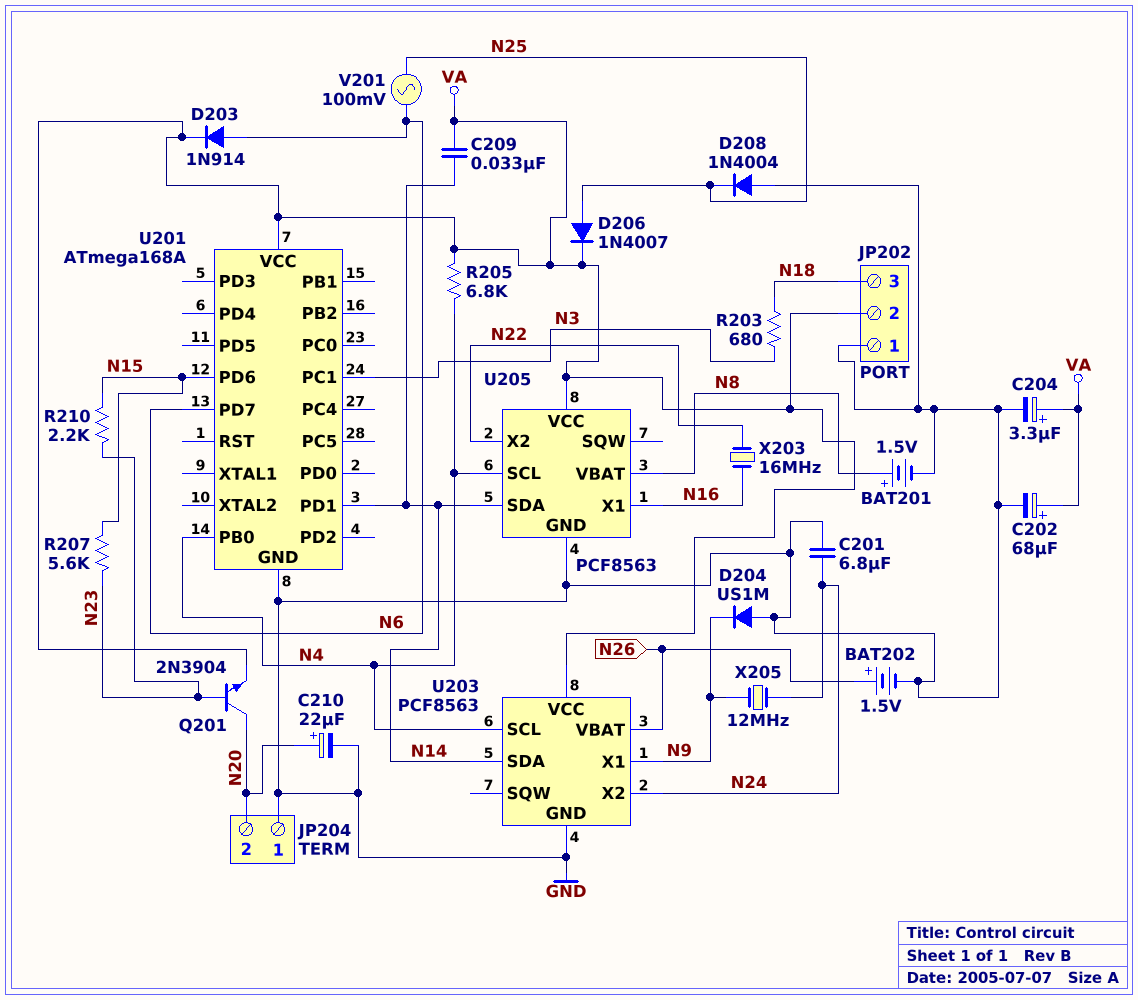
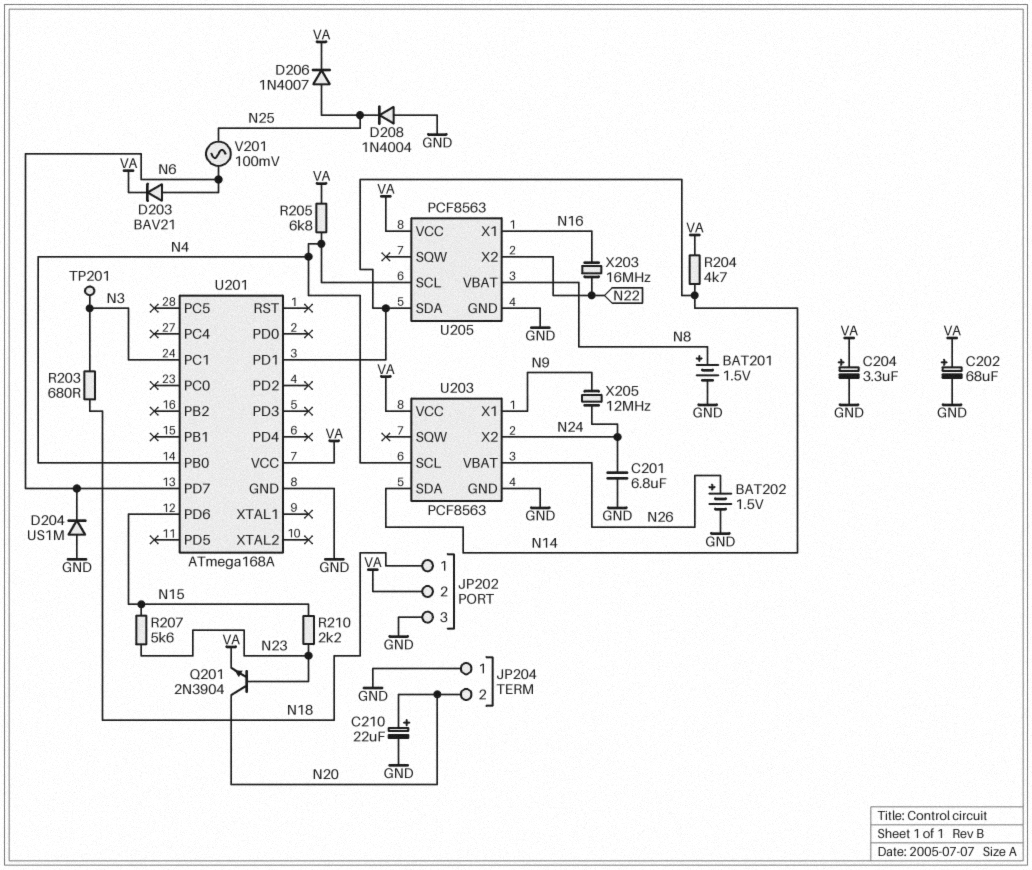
C209: 33nF (N14, VA) -> none
D203: diode 1N914 (A N6, K VA) -> diode BAV21 (A N6, K VA)
D204: diode US1M (A GND, K N9) -> diode US1M (A GND, K N6)
JP202 pin 1: GND -> N18
JP202 pin 3: N18 -> GND
R204: none -> 4.7k (N14, VA)
TP201: none -> test point (N3)

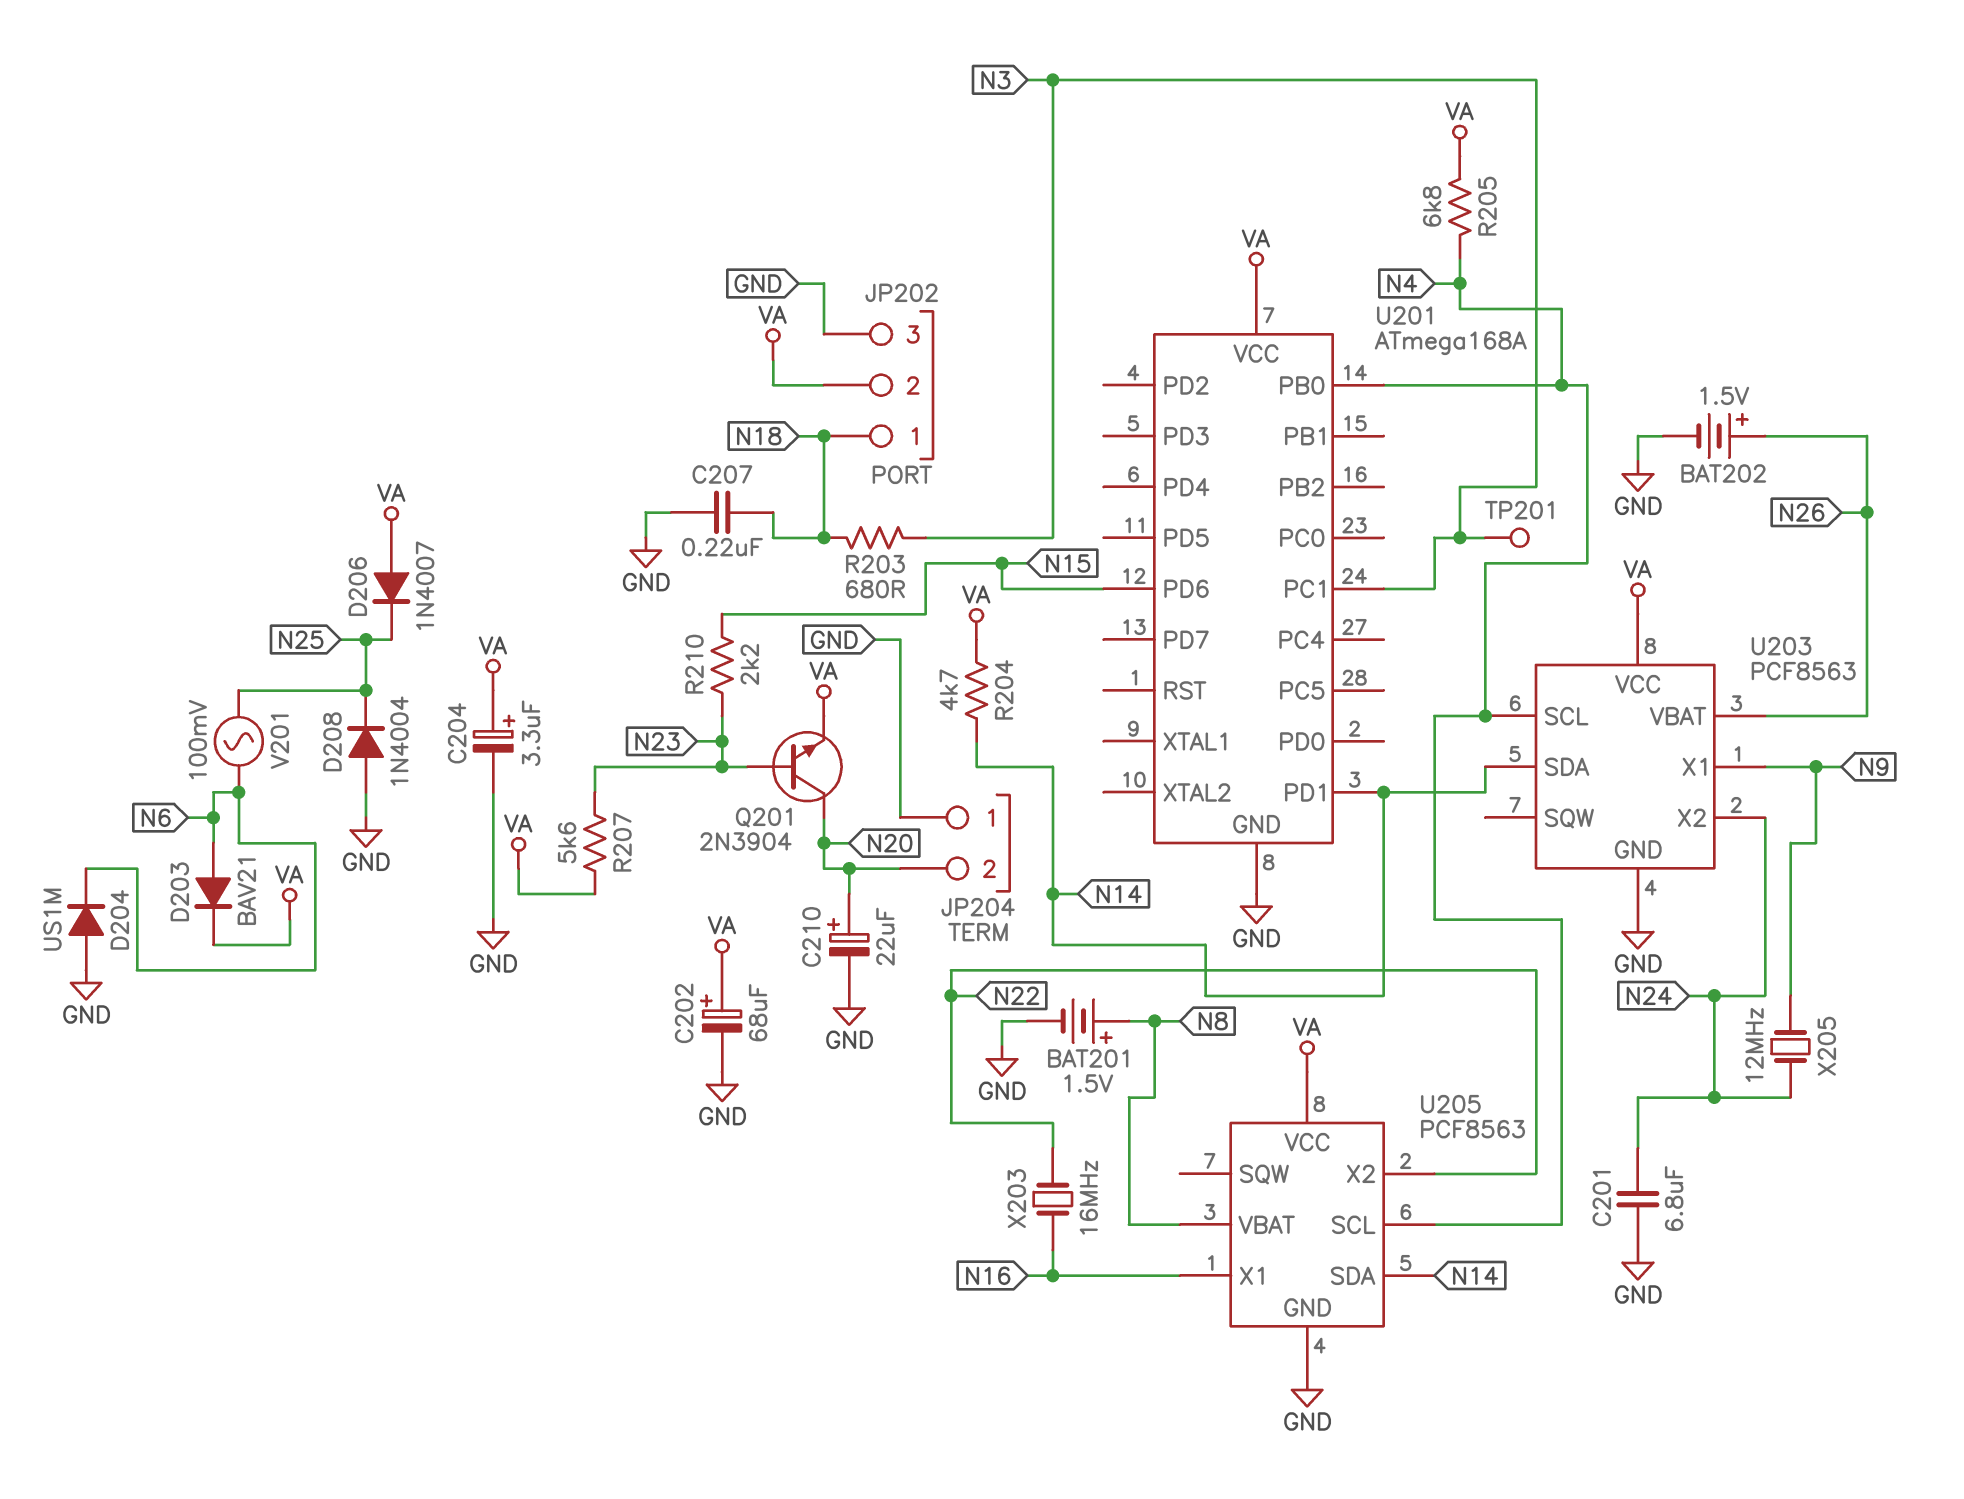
C207: none -> 220nF (GND, N18)
D206: diode 1N4007 (A N25, K VA) -> diode 1N4007 (A VA, K N25)
R207: 5.6k (N15, N23) -> 5.6k (N23, VA)
U201 pin PD7: N6 -> none

